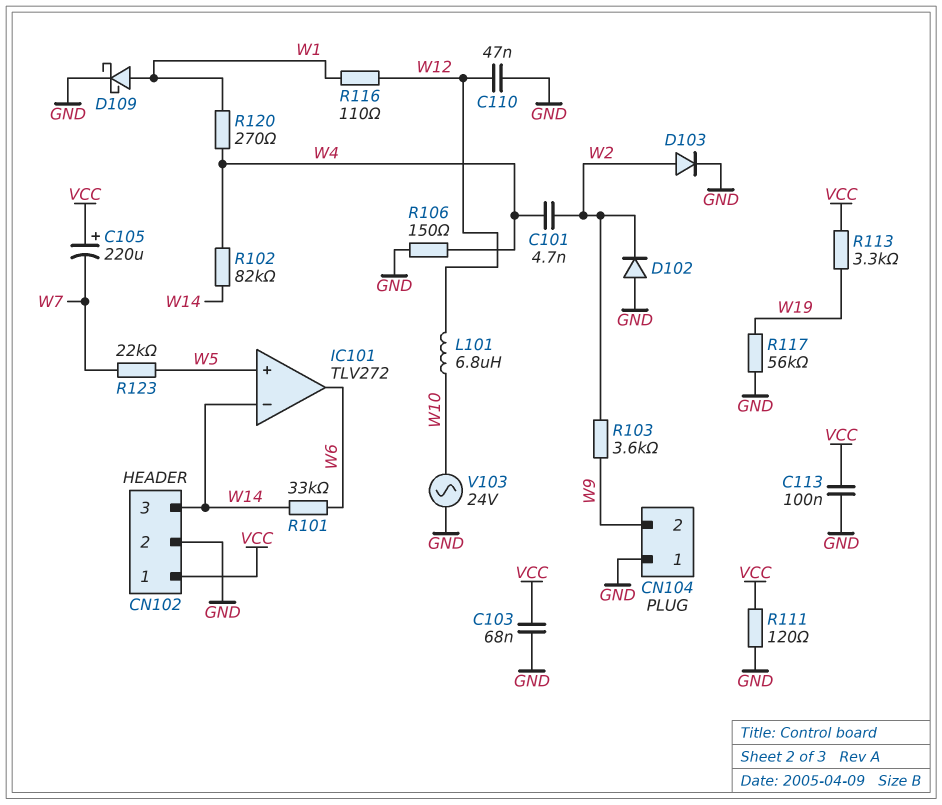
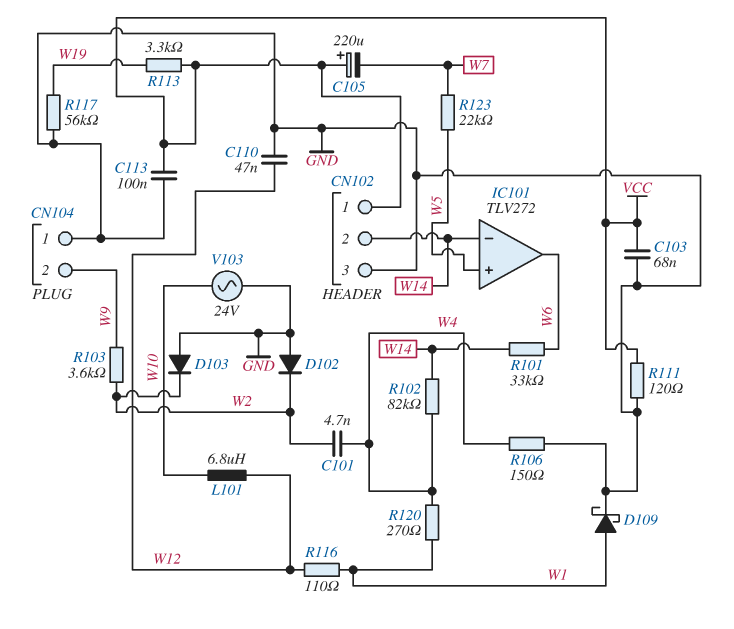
CN102 pin 2: GND -> W14
CN102 pin 3: W14 -> GND
D103: diode (A W2, K GND) -> diode (A GND, K W2)

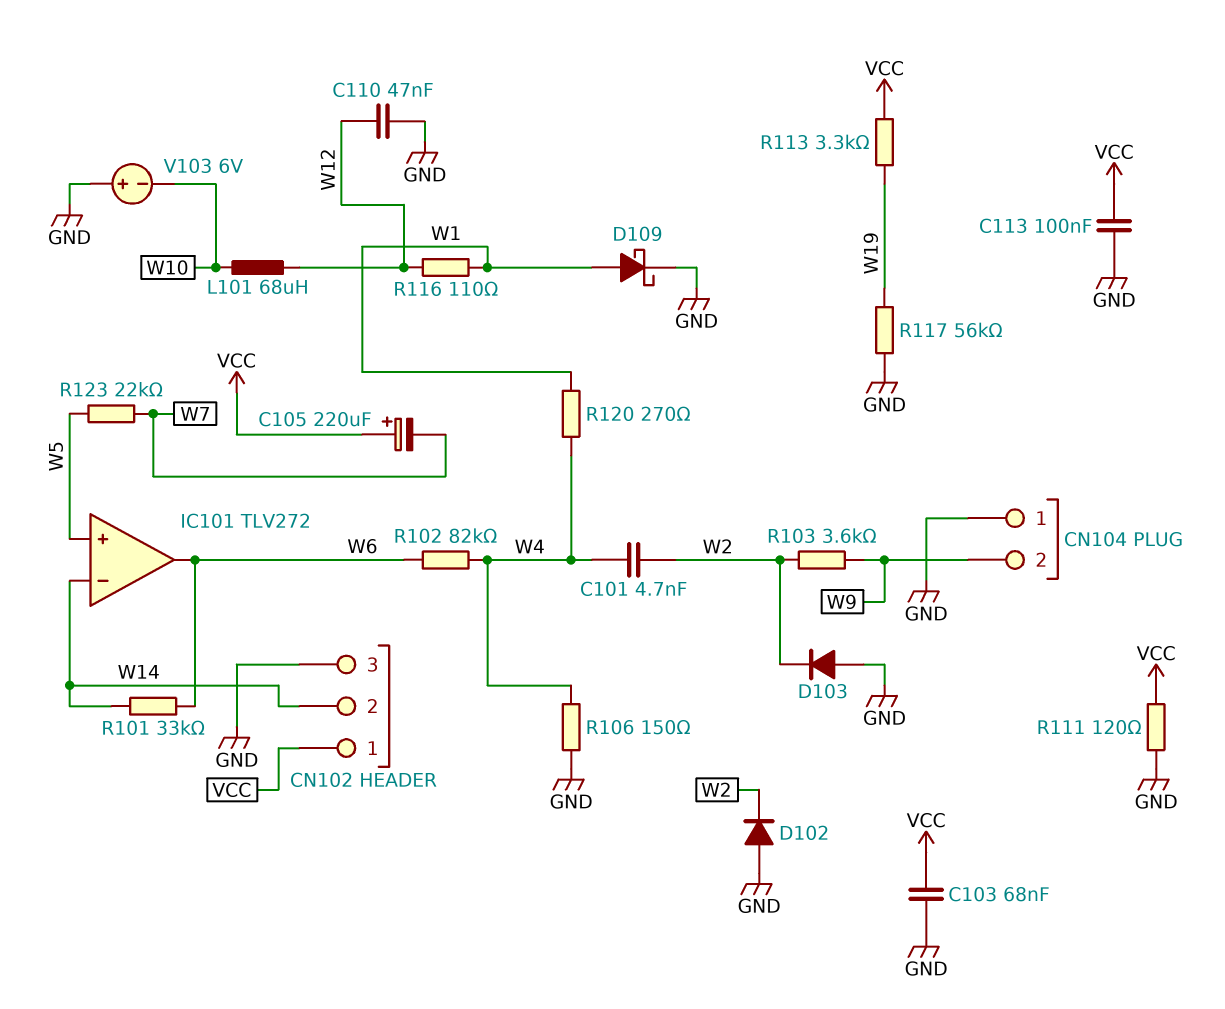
L101: 6.8uH (W10, W12) -> 68uH (W10, W12)
R102: 82k (W4, W14) -> 82k (W4, W6)
V103: AC 24V (GND, W10) -> 6V (plus GND, minus W10)

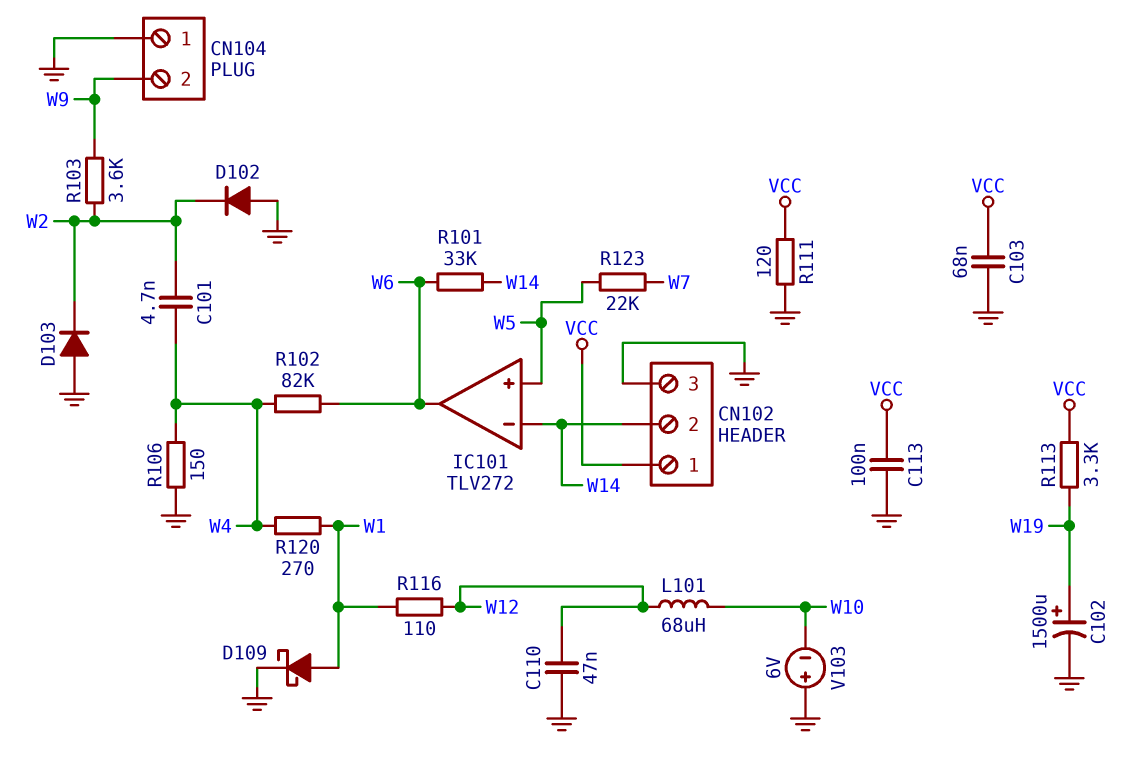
C102: none -> 1500uF (plus W19, minus GND)
C105: 220uF (plus VCC, minus W7) -> none
R117: 56k (GND, W19) -> none

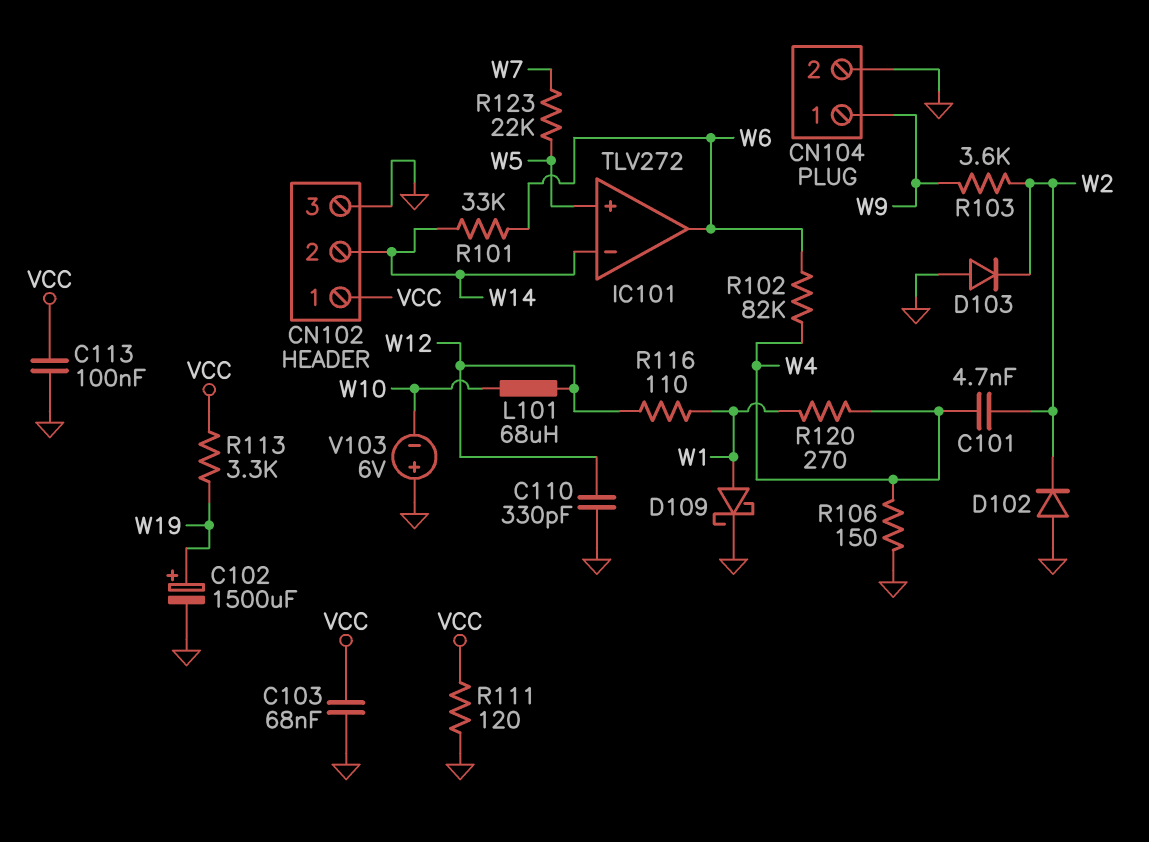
C110: 47nF (GND, W12) -> 330pF (GND, W12)
CN104 pin 1: GND -> W9
CN104 pin 2: W9 -> GND

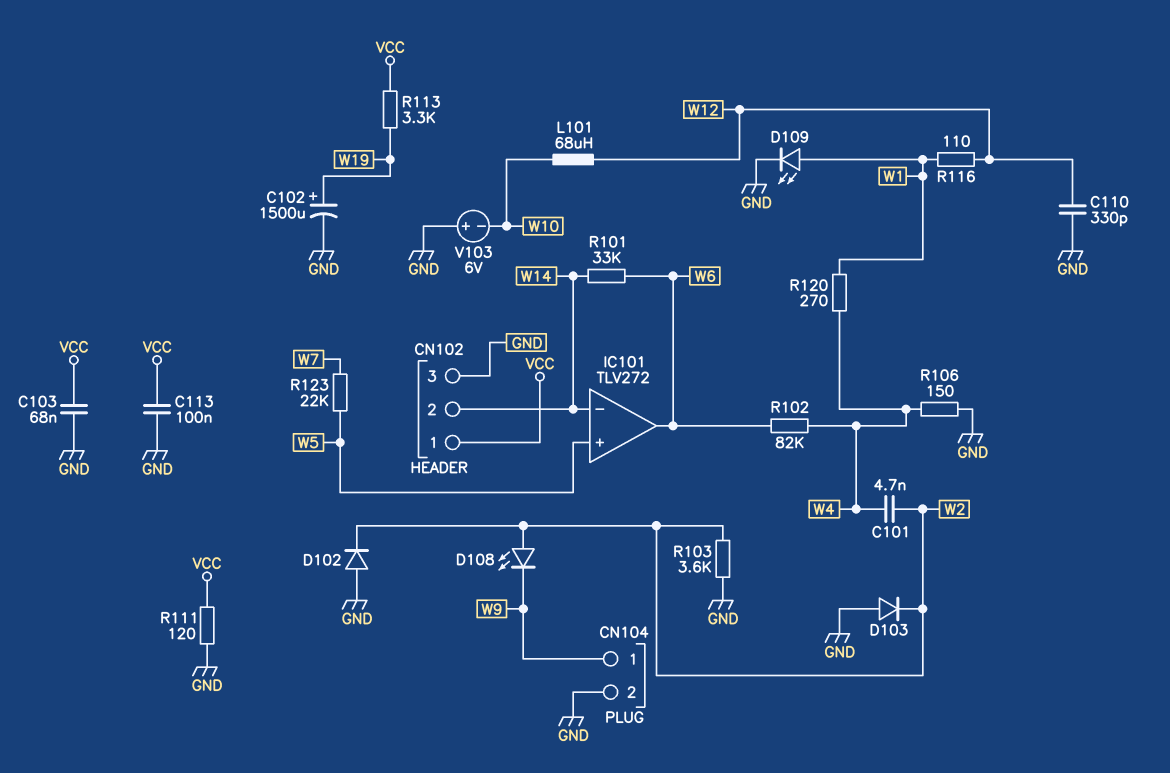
D108: none -> LED (A W2, K W9)
D109: schottky (A W1, K GND) -> LED (A W1, K GND)
R103: 3.6k (W2, W9) -> 3.6k (GND, W2)

